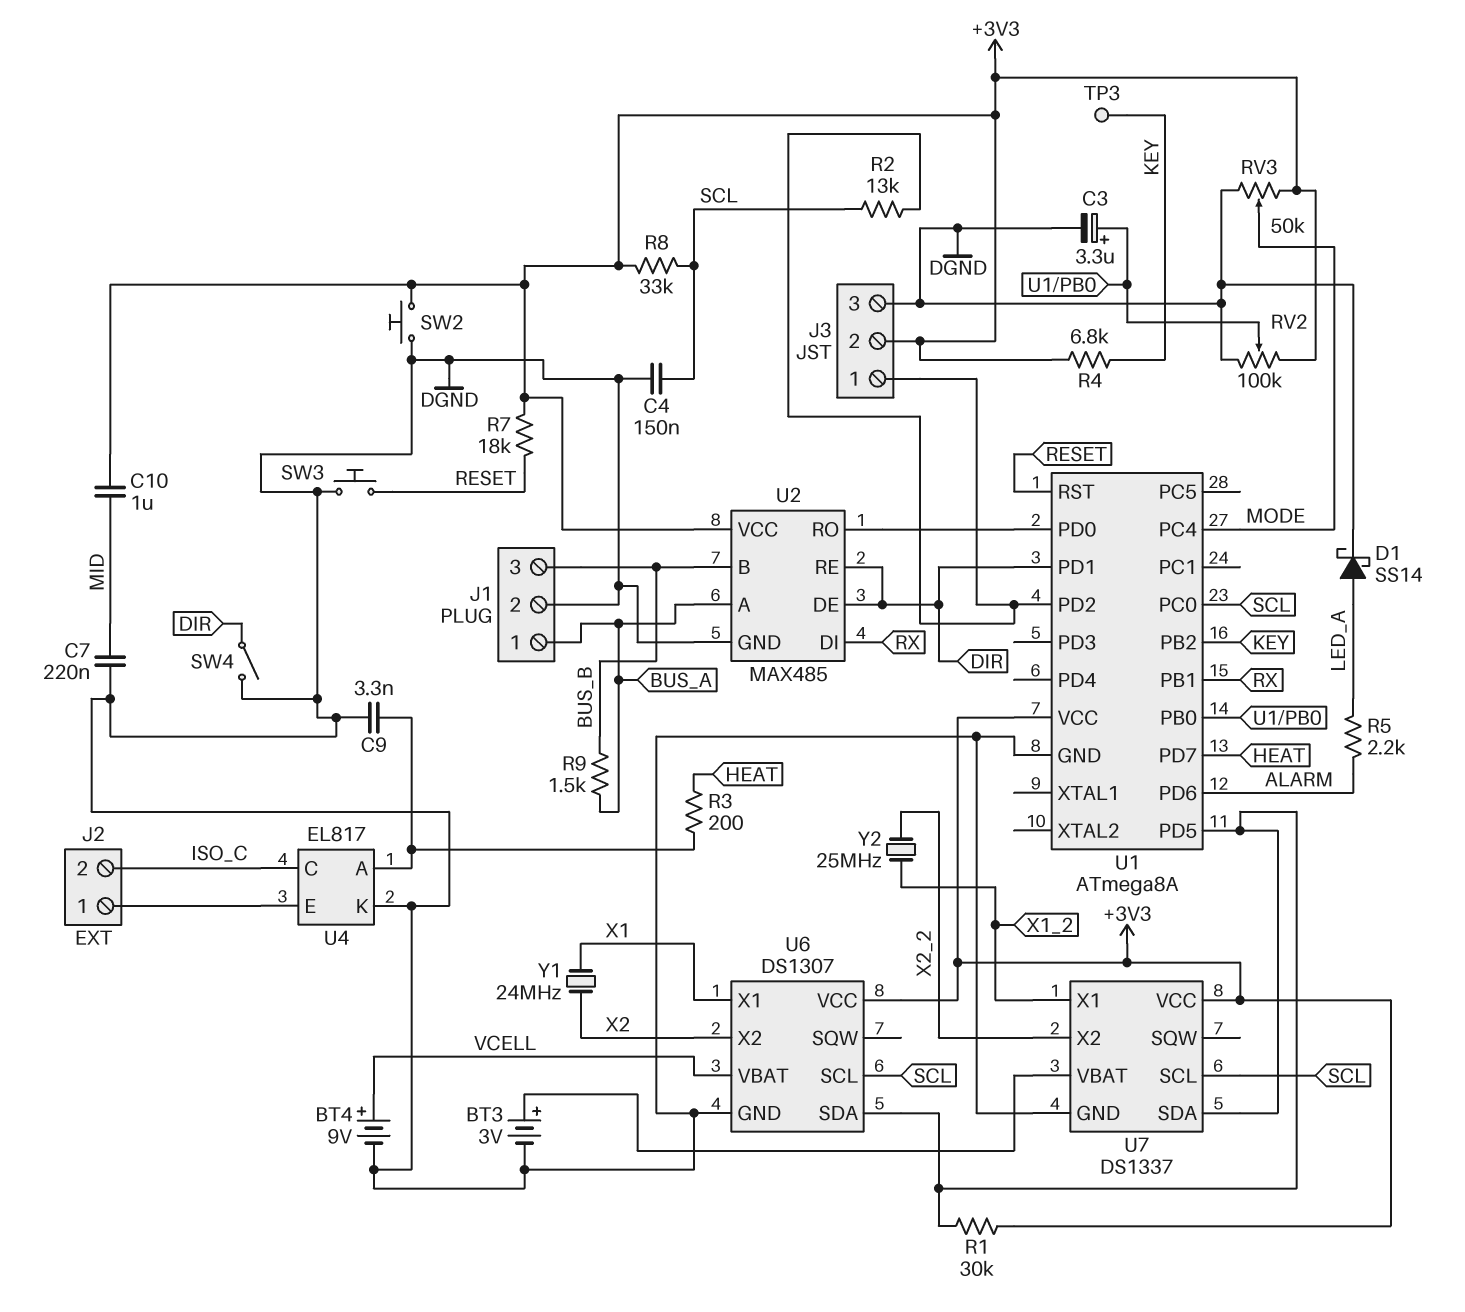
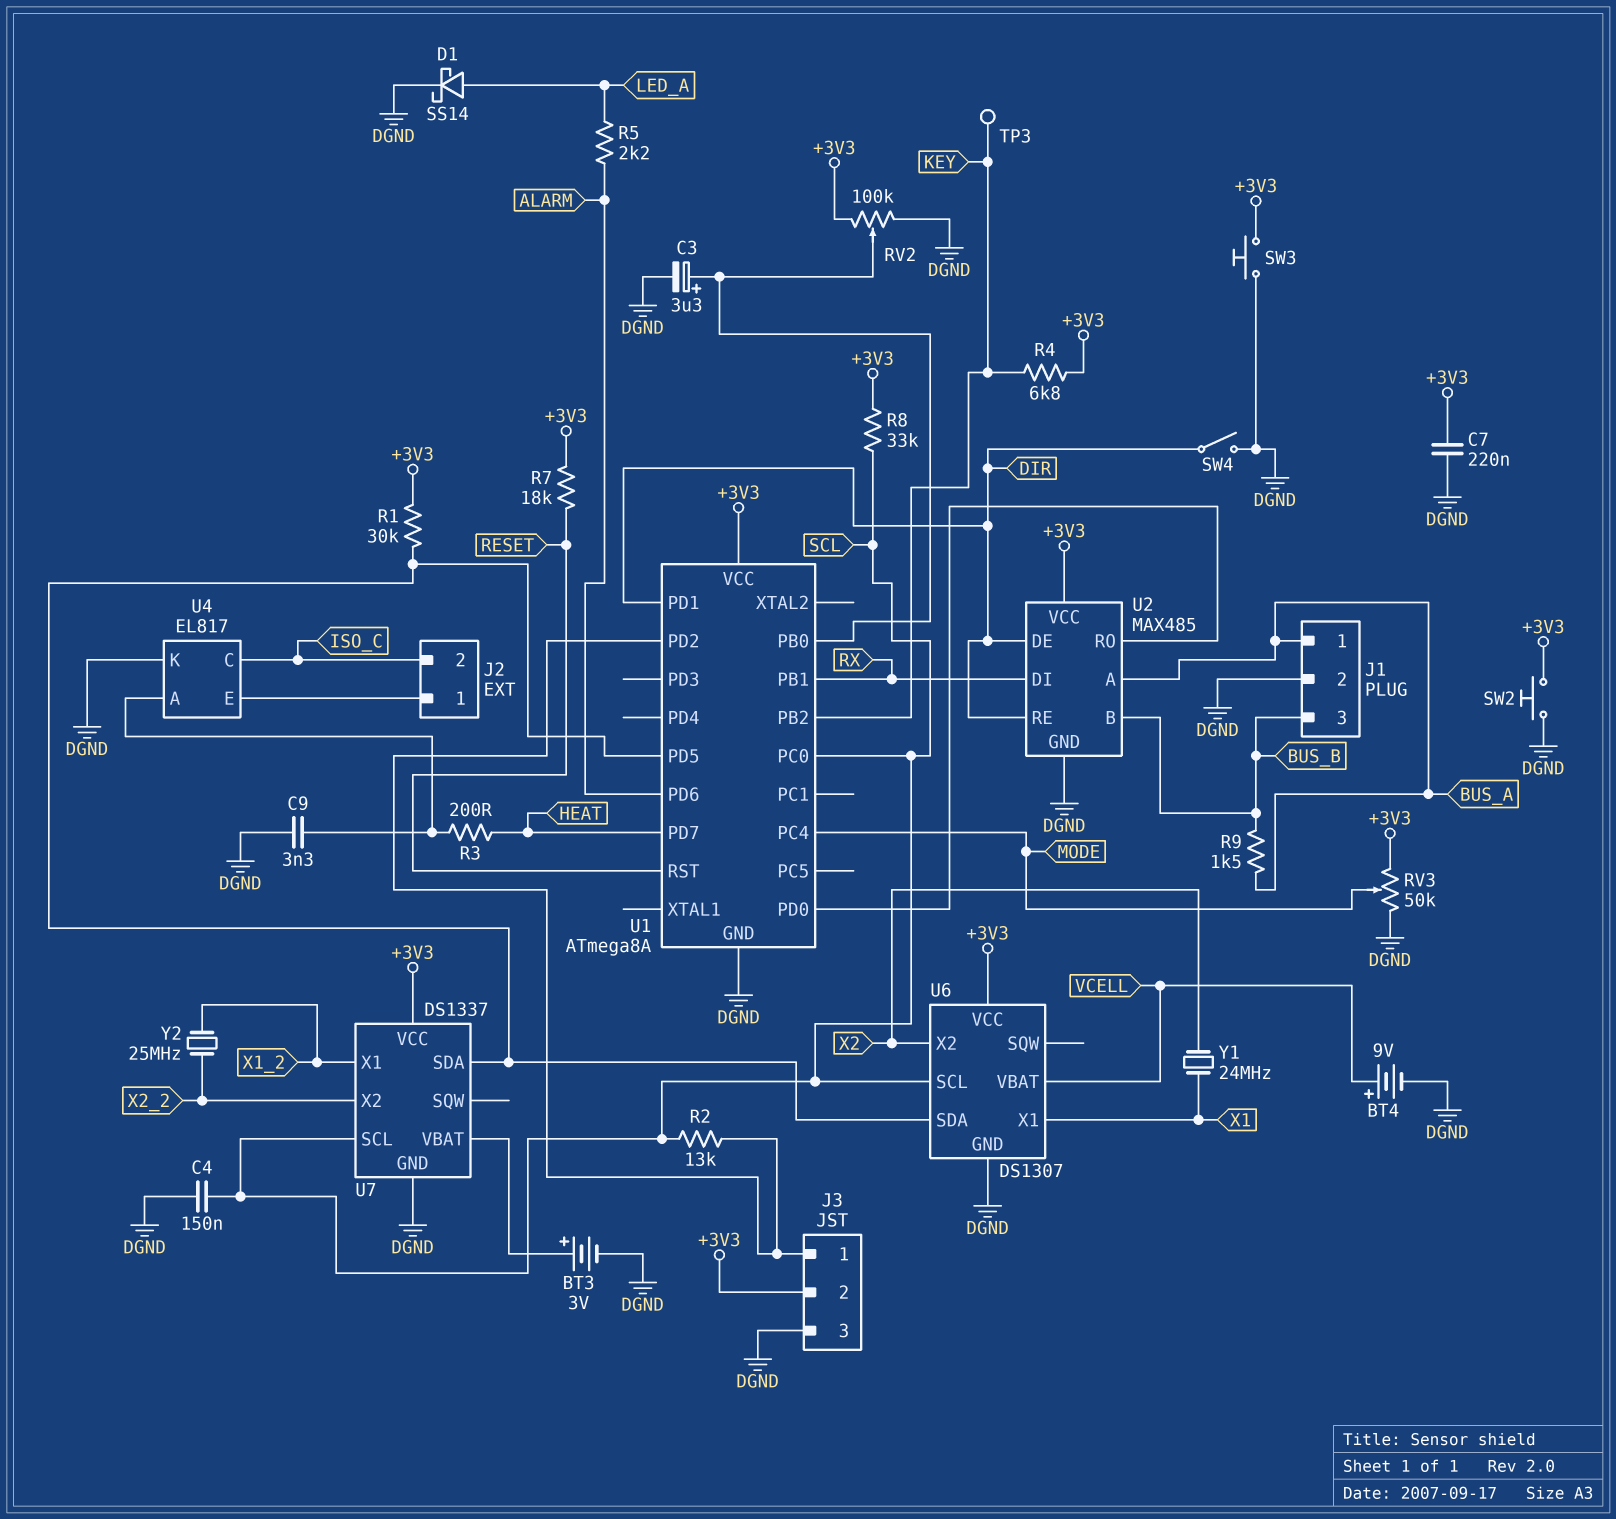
C7: 220nF (DGND, MID) -> 220nF (+3V3, DGND)
C10: 1uF (+3V3, MID) -> none
SW3: button (DGND, RESET) -> button (+3V3, DGND)

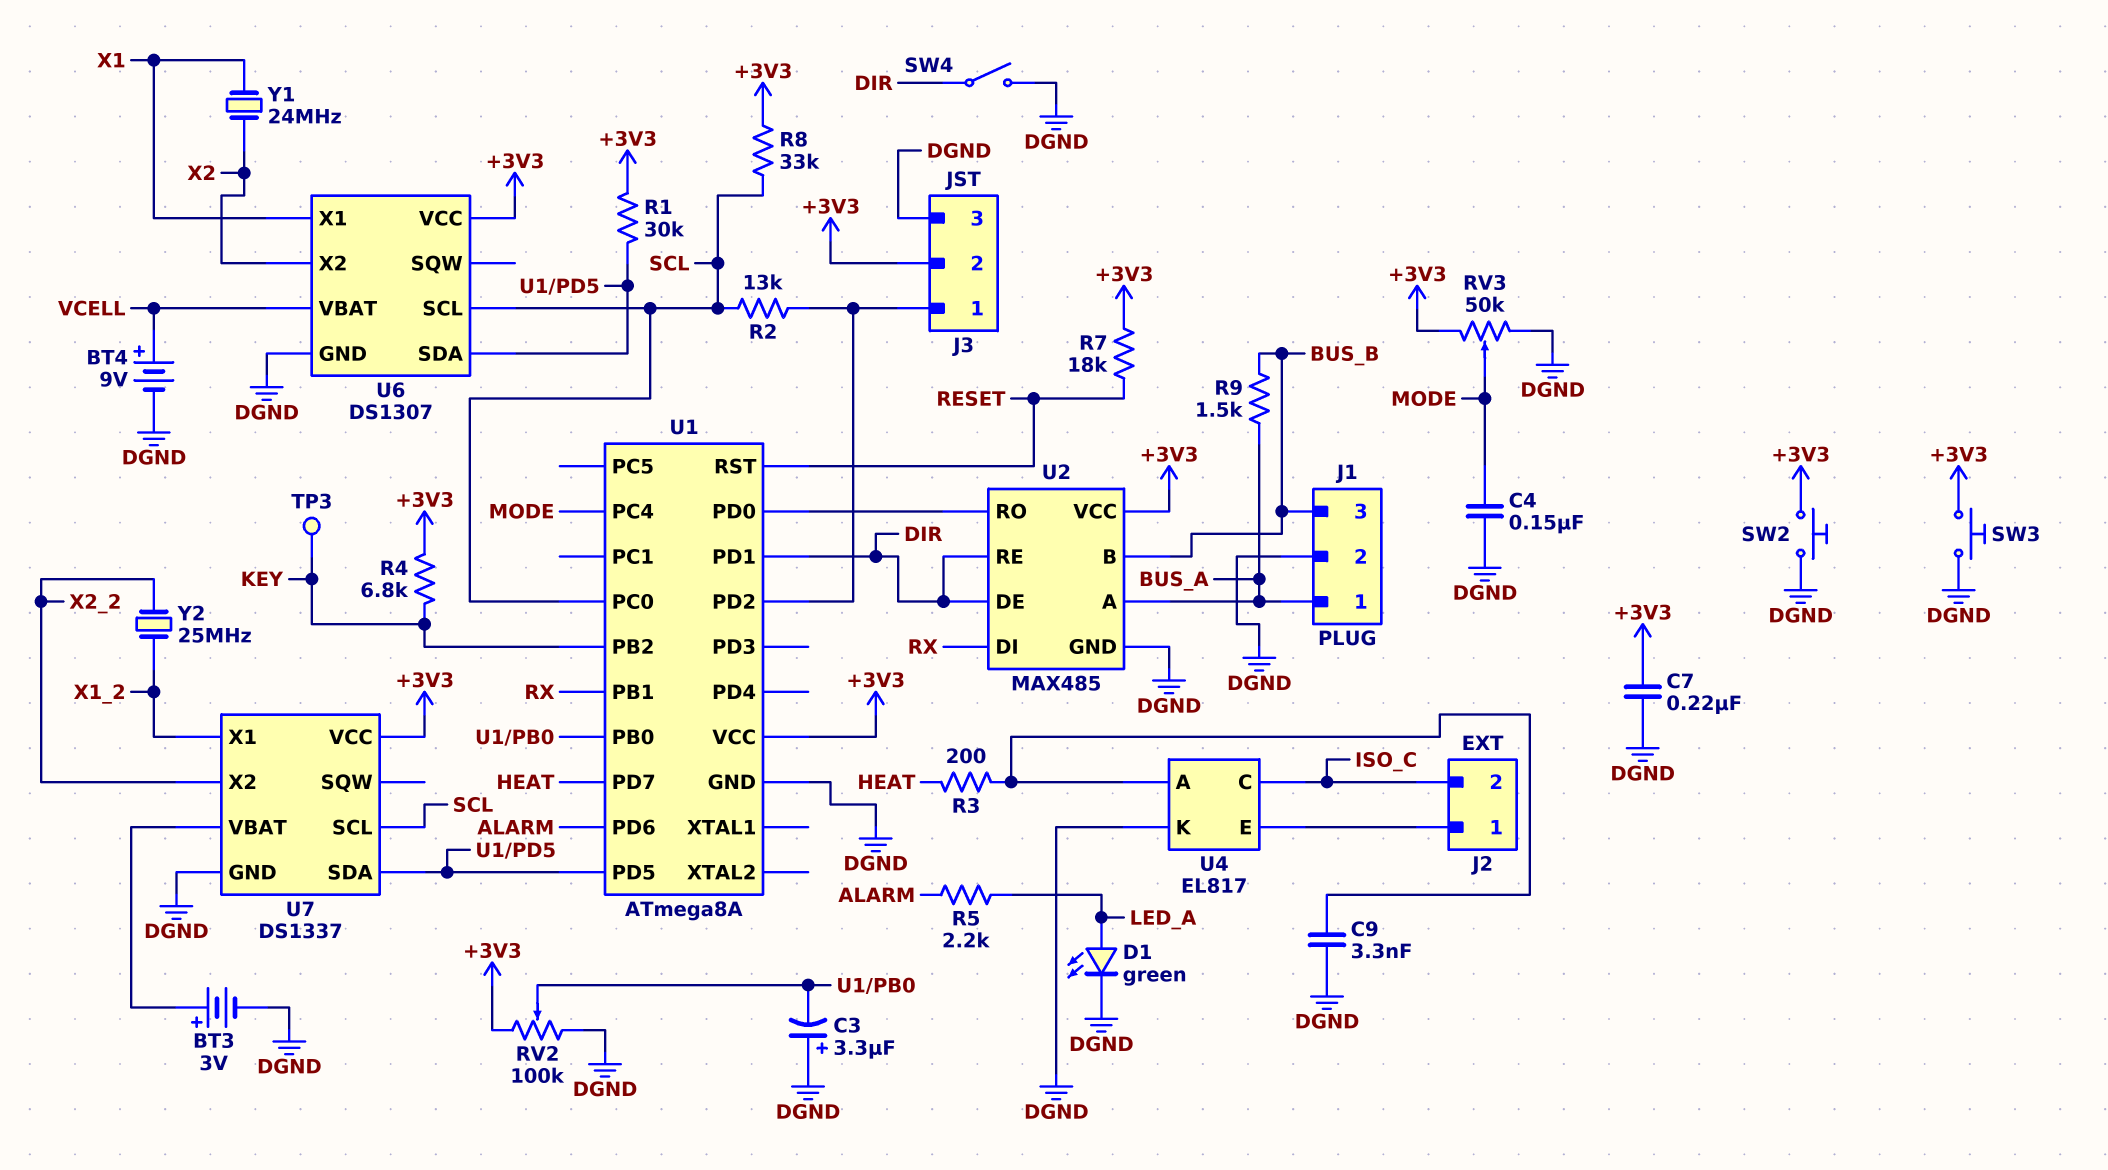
C3: 3.3uF (plus U1/PB0, minus DGND) -> 3.3uF (plus DGND, minus U1/PB0)
C4: 150nF (DGND, SCL) -> 150nF (DGND, MODE)
D1: schottky SS14 (A LED_A, K DGND) -> LED green (A LED_A, K DGND)

